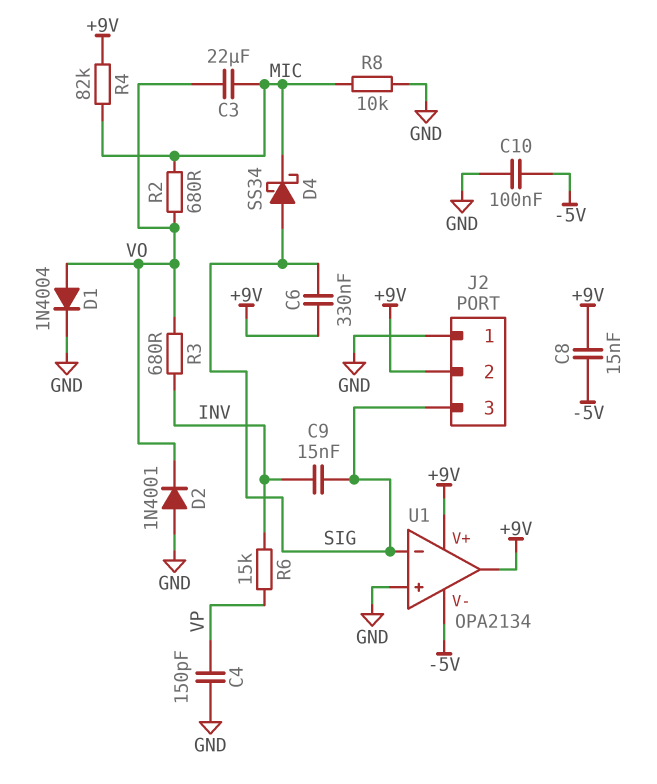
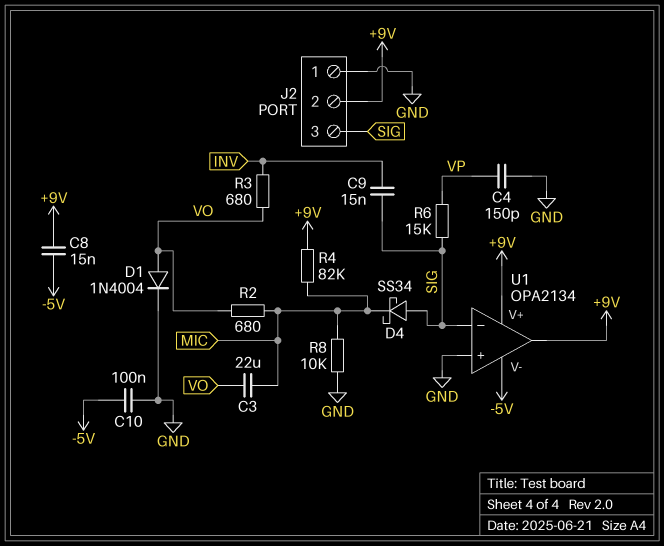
C6: 330nF (+9V, SIG) -> none
D2: diode 1N4001 (A GND, K VO) -> none
R6: 15k (INV, VP) -> 15k (SIG, VP)

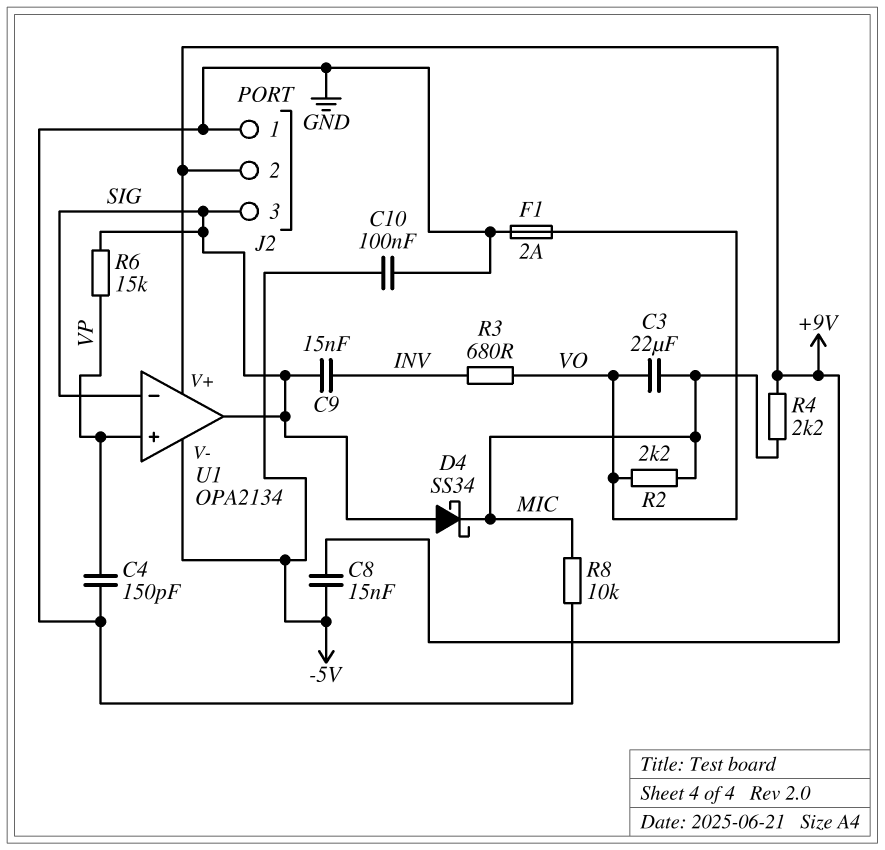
D1: diode 1N4004 (A VO, K GND) -> none
F1: none -> 2A (GND, VO)
R2: 680 (MIC, VO) -> 2.2k (MIC, VO)
R4: 82k (+9V, MIC) -> 2.2k (+9V, MIC)
U1 pin in+: GND -> VP
U1 pin out: +9V -> SIG

